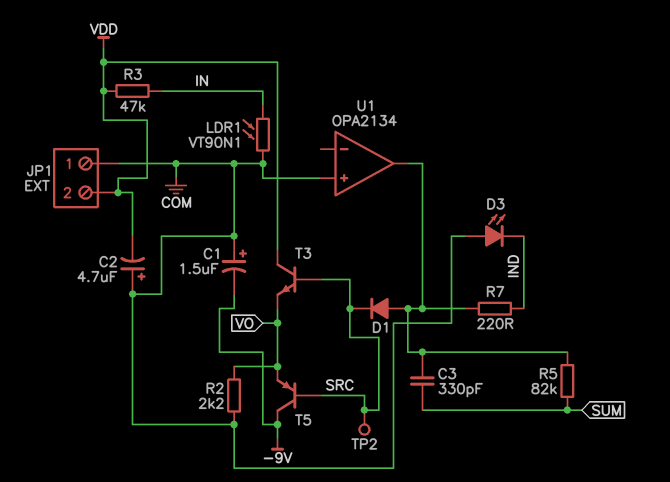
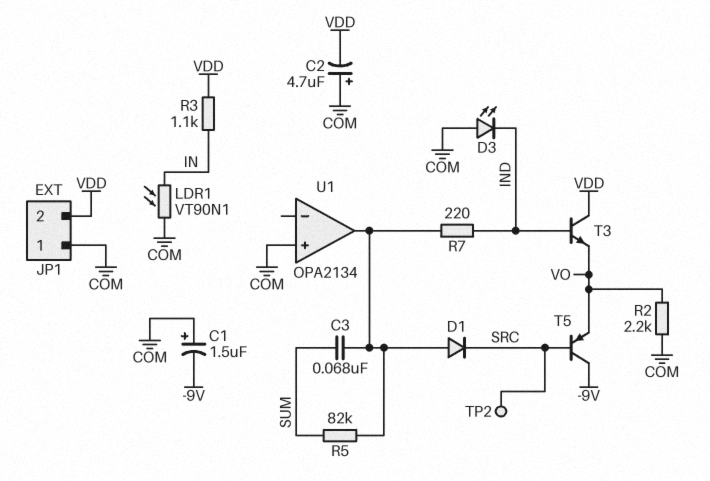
C3: 330pF (SUM, U1/out) -> 68nF (SUM, U1/out)
R3: 47k (IN, VDD) -> 1.1k (IN, VDD)
T3: NPN (B SRC, C VDD, E VO) -> NPN (B IND, C VDD, E VO)

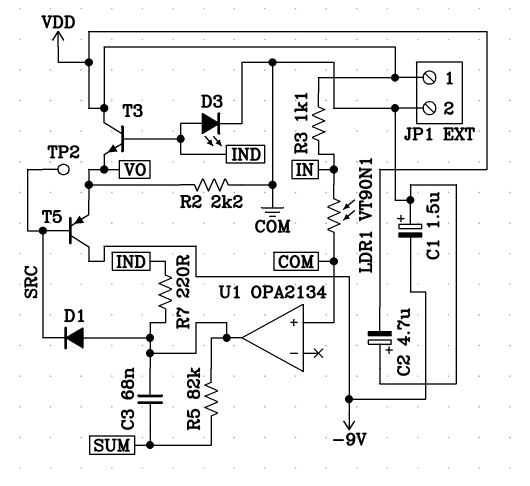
D3: LED (A COM, K IND) -> LED (A IND, K COM)
JP1 pin 1: COM -> VDD
JP1 pin 2: VDD -> COM

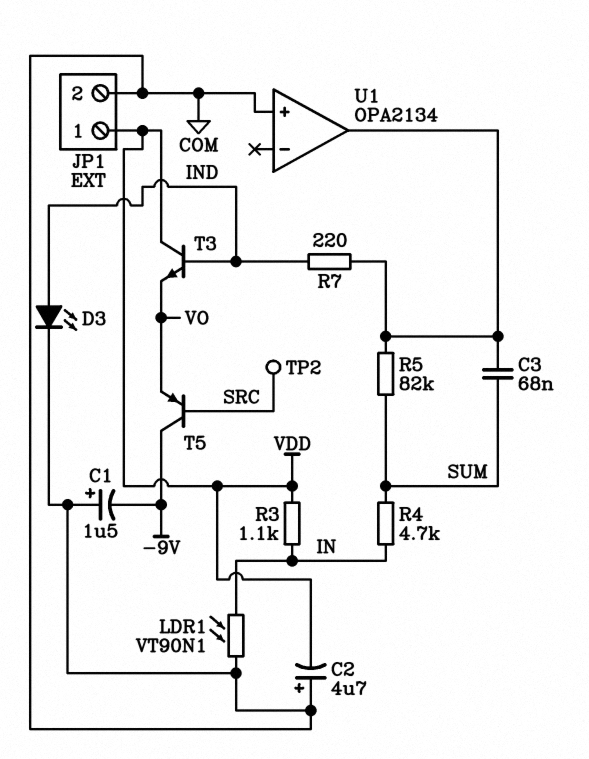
D1: diode (A U1/out, K SRC) -> none
R2: 2.2k (COM, VO) -> none
R4: none -> 4.7k (IN, SUM)

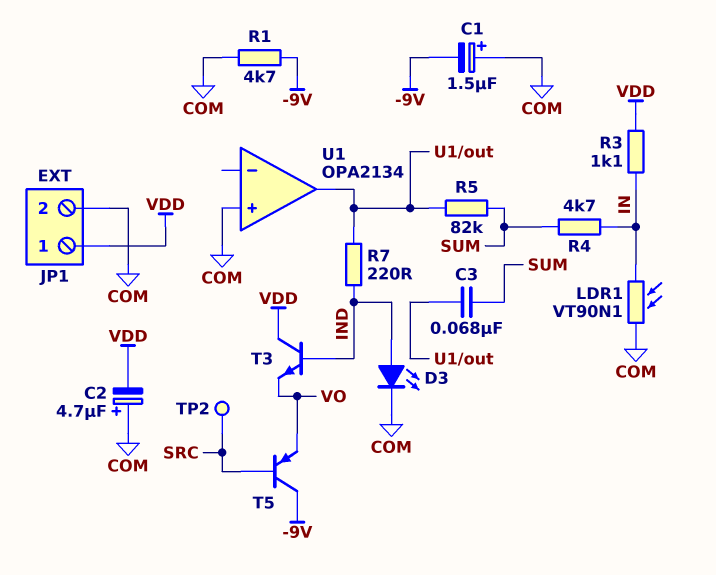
R1: none -> 4.7k (-9V, COM)

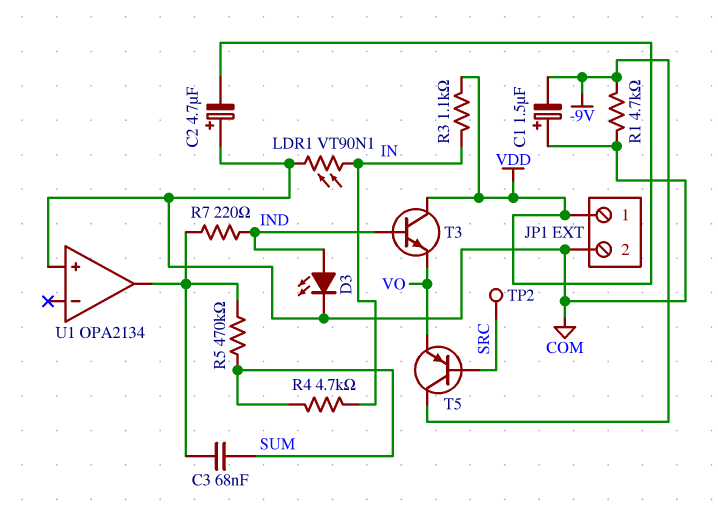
R5: 82k (SUM, U1/out) -> 470k (SUM, U1/out)

